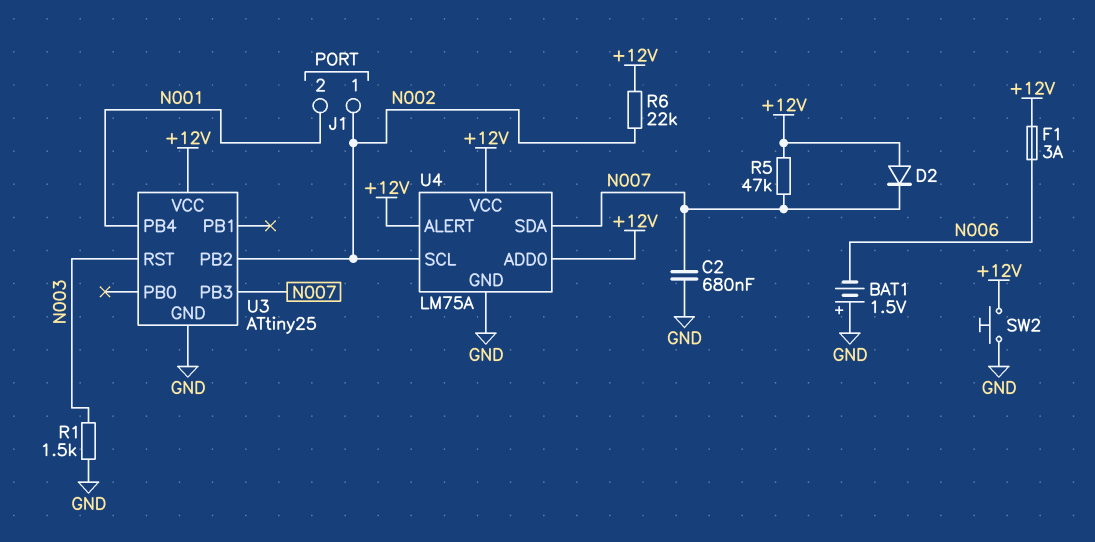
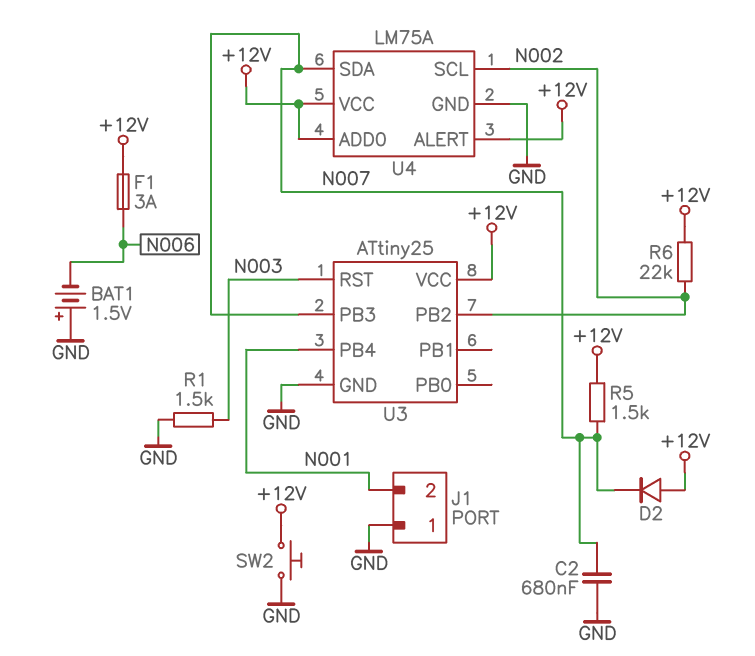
J1 pin 1: N002 -> GND
R5: 47k (+12V, N007) -> 1.5k (+12V, N007)

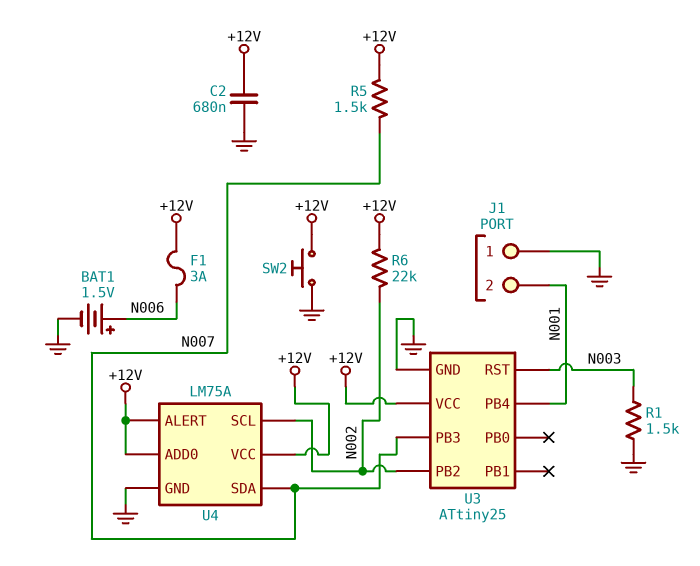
BAT1: 1.5V (plus GND, minus N006) -> 1.5V (plus N006, minus GND)
C2: 680nF (GND, N007) -> 680nF (+12V, GND)
D2: diode (A +12V, K N007) -> none

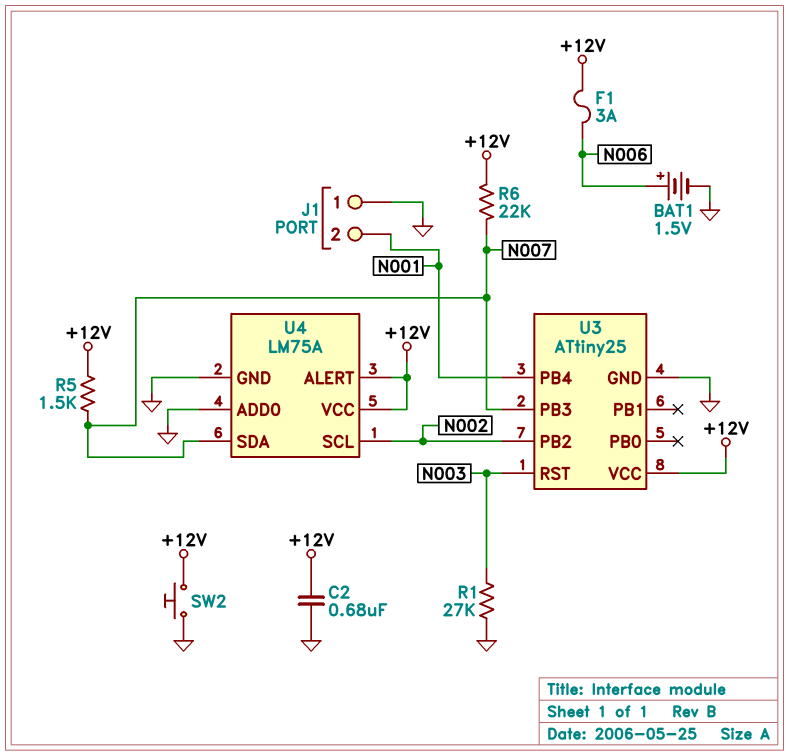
R1: 1.5k (GND, N003) -> 27k (GND, N003)
R6: 22k (+12V, N002) -> 22k (+12V, N007)
U4 pin ADD0: +12V -> GND

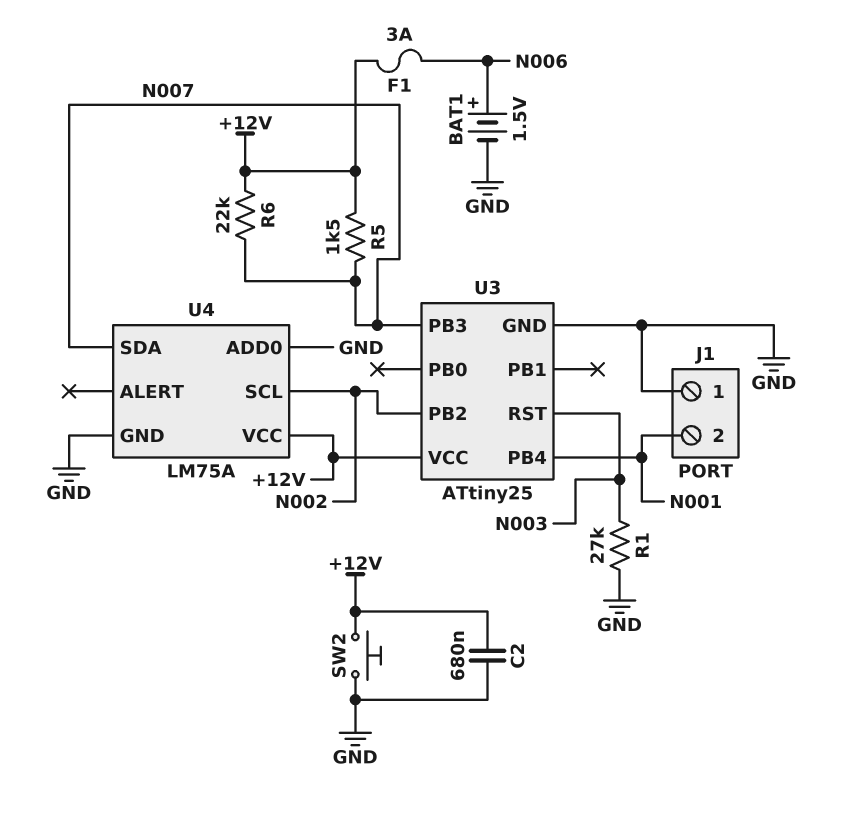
U4 pin ALERT: +12V -> none

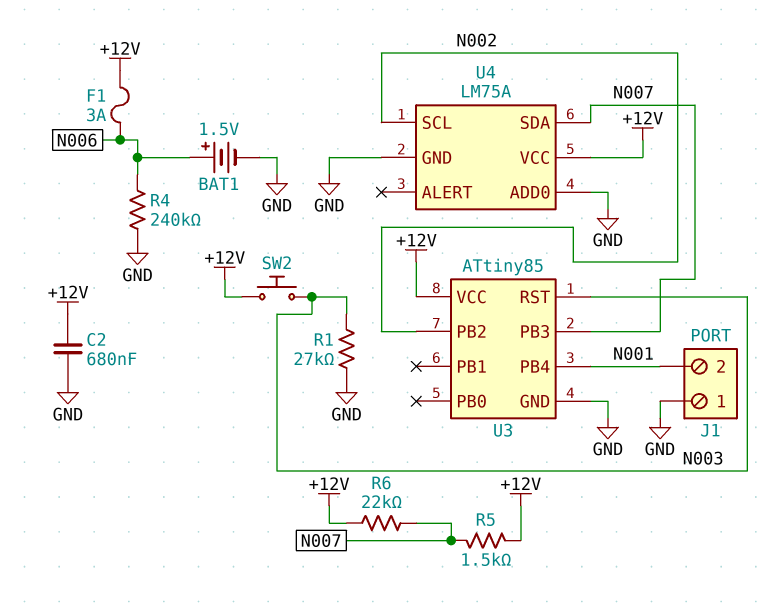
R4: none -> 240k (GND, N006)
SW2: button (+12V, GND) -> button (+12V, N003)
U3: ATtiny25 -> ATtiny85

